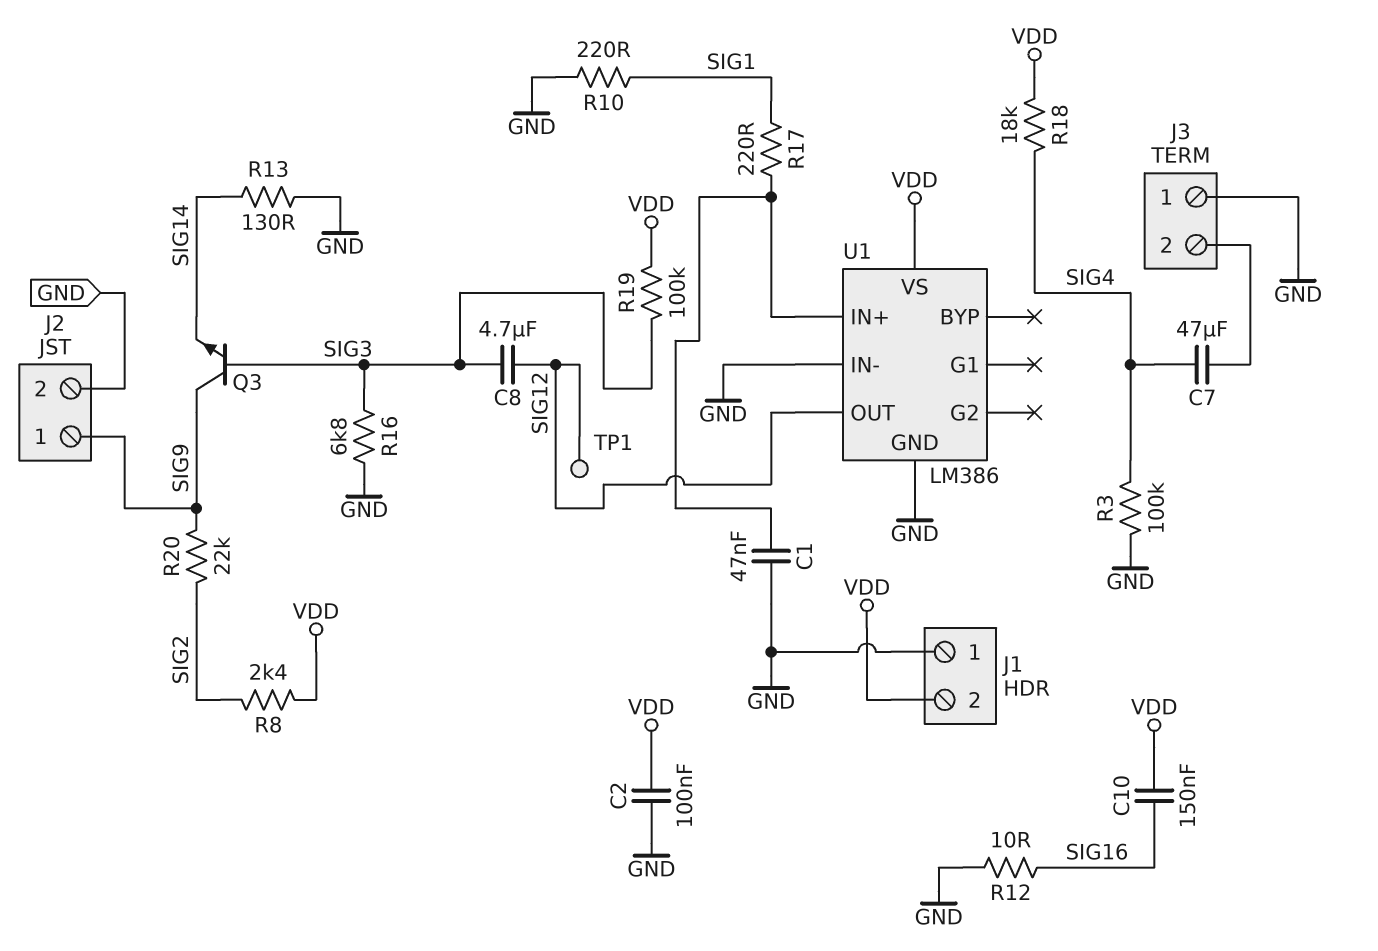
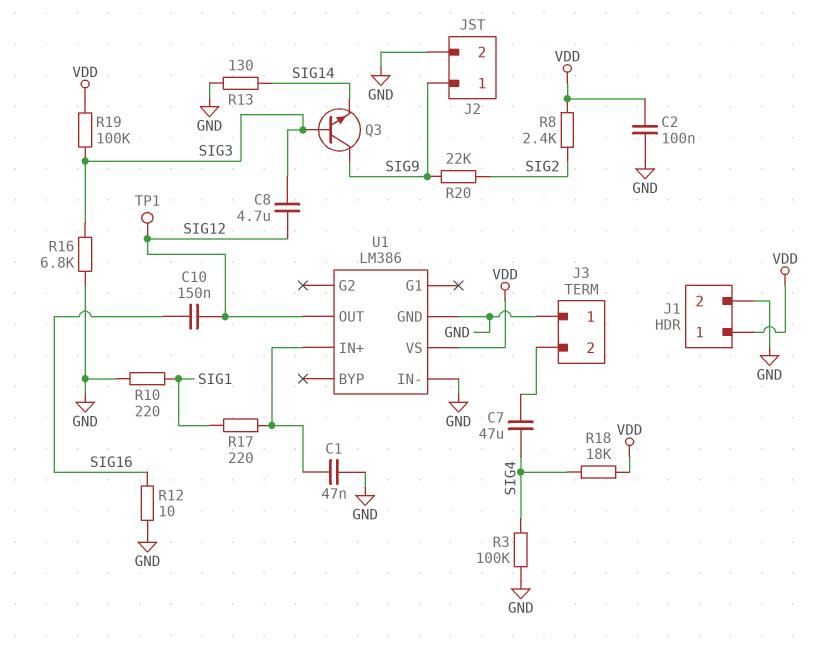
C10: 150nF (SIG16, VDD) -> 150nF (SIG12, SIG16)
J1 pin 1: GND -> VDD
J1 pin 2: VDD -> GND

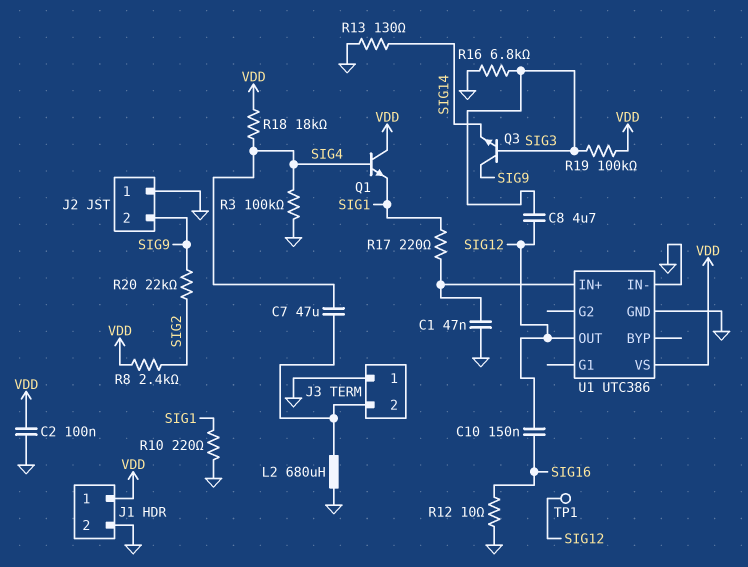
J2 pin 1: SIG9 -> GND
J2 pin 2: GND -> SIG9
L2: none -> 680uH (GND, J3/2)
Q1: none -> NPN (B SIG4, C VDD, E SIG1)
U1: LM386 -> UTC386

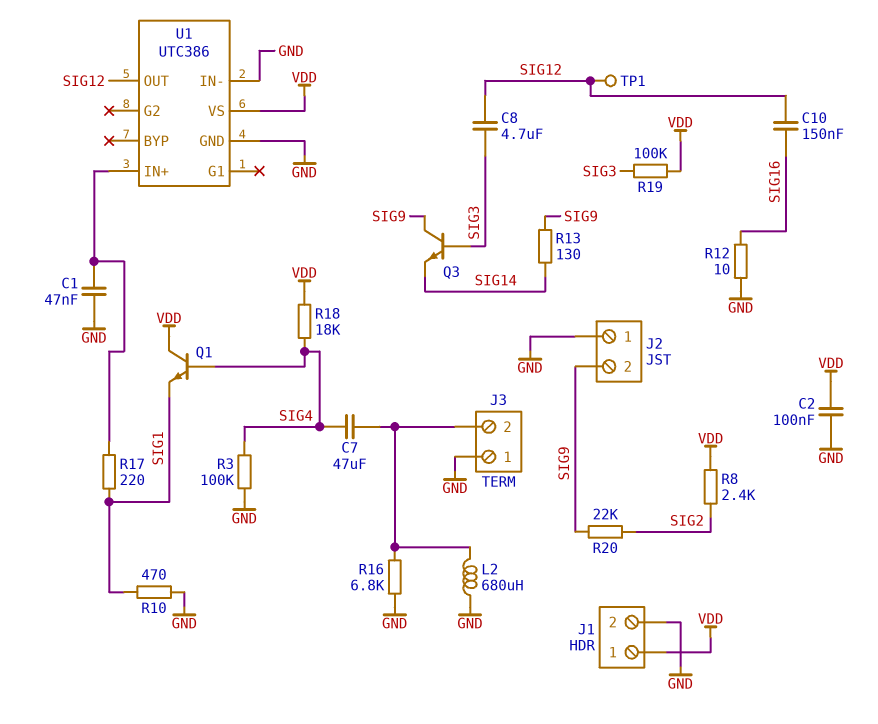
R10: 220 (GND, SIG1) -> 470 (GND, SIG1)
R13: 130 (GND, SIG14) -> 130 (SIG9, SIG14)
R16: 6.8k (GND, SIG3) -> 6.8k (GND, J3/2)

